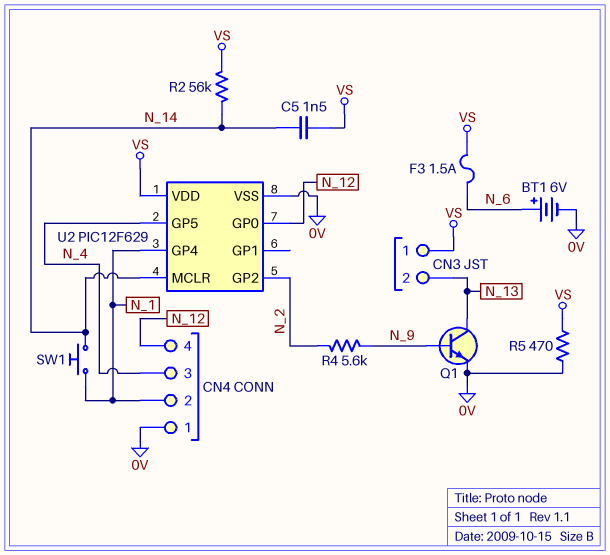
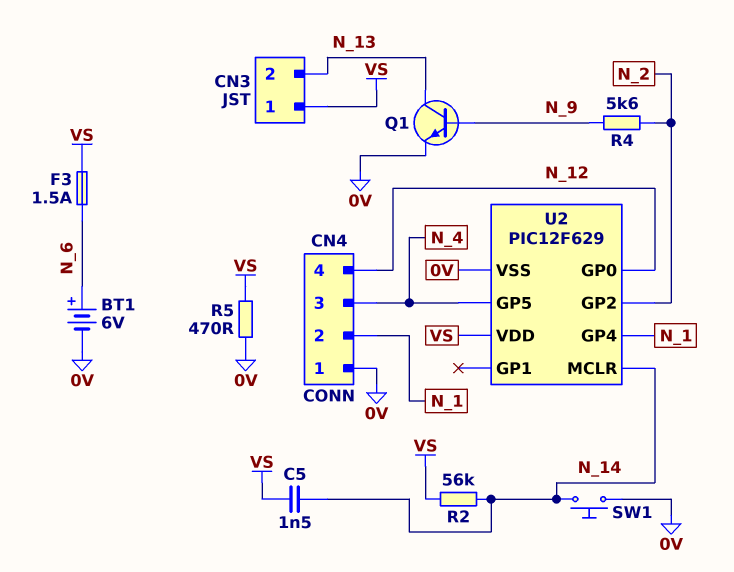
SW1: button (N_1, N_14) -> button (0V, N_14)

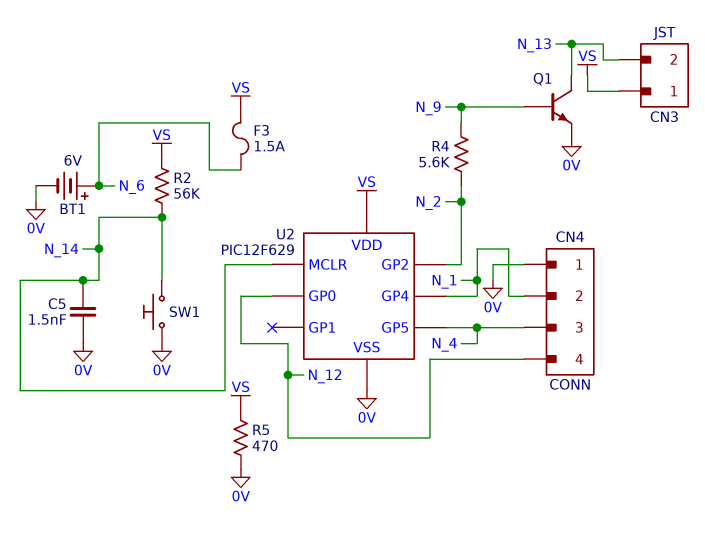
C5: 1.5nF (N_14, VS) -> 1.5nF (0V, N_14)

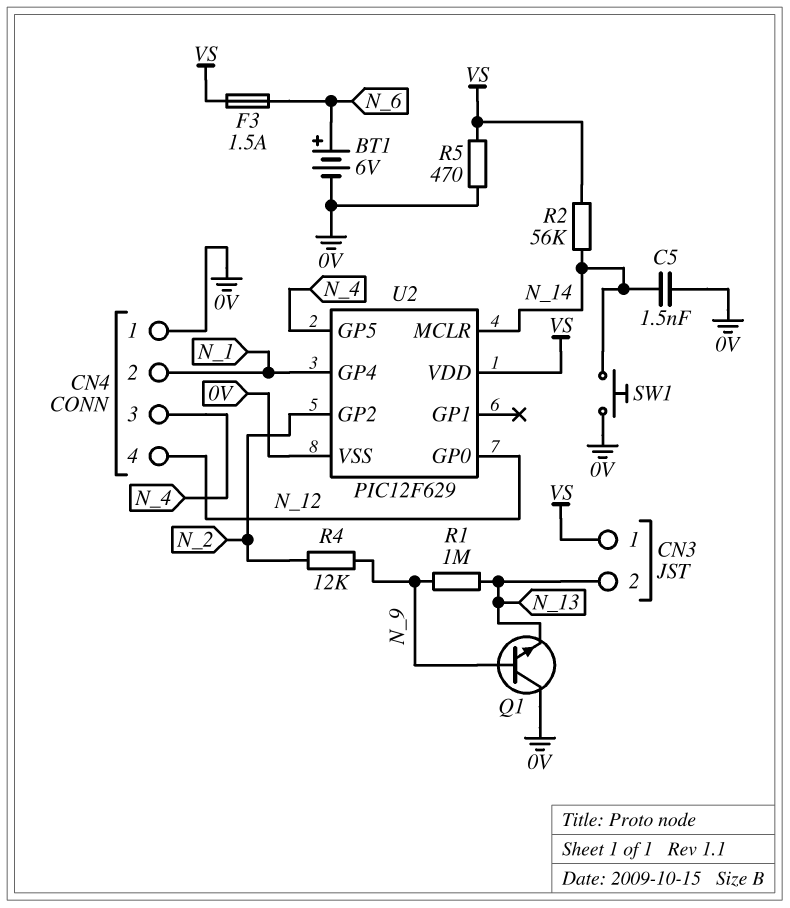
Q1: NPN (B N_9, C N_13, E 0V) -> NPN (B N_9, C 0V, E N_13)
R1: none -> 1M (N_9, N_13)
R4: 5.6k (N_2, N_9) -> 12k (N_2, N_9)

